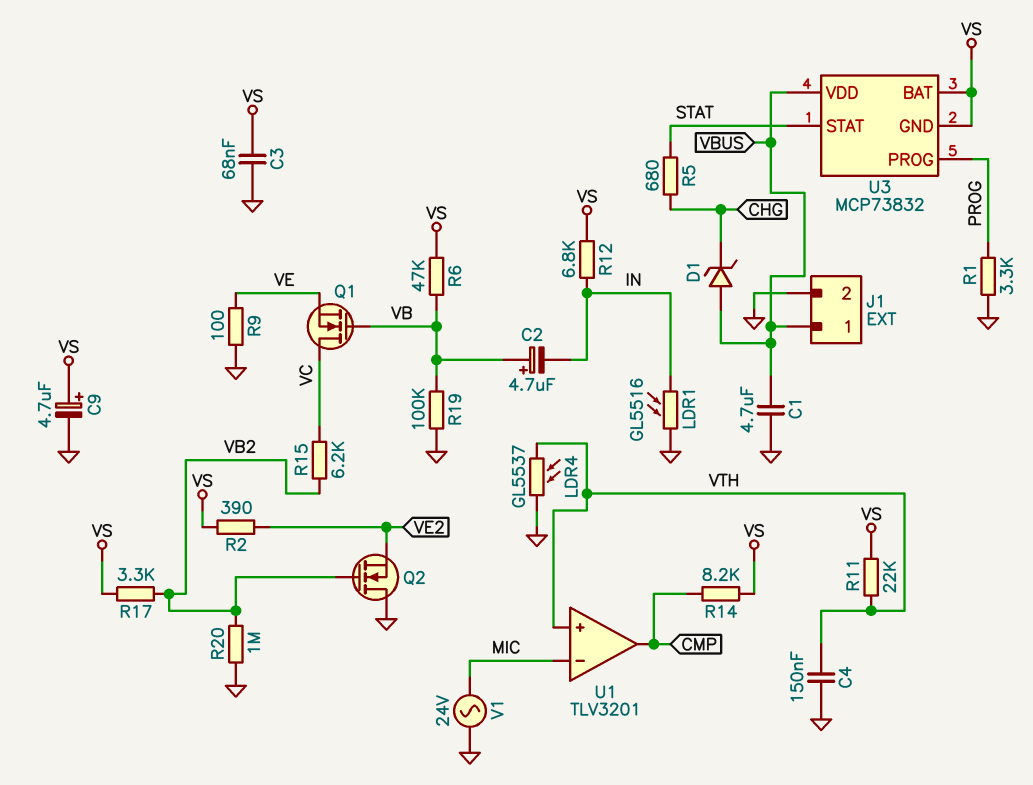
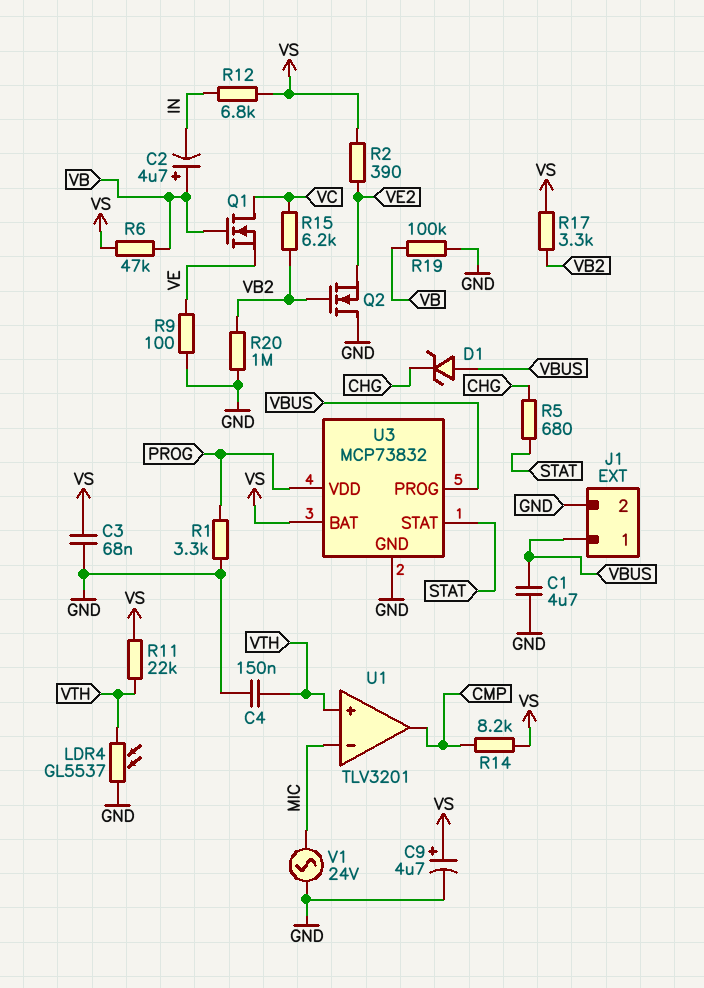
LDR1: GL5516 (GND, IN) -> none
U3 pin GND: VS -> GND
U3 pin PROG: PROG -> VBUS
U3 pin VDD: VBUS -> PROG

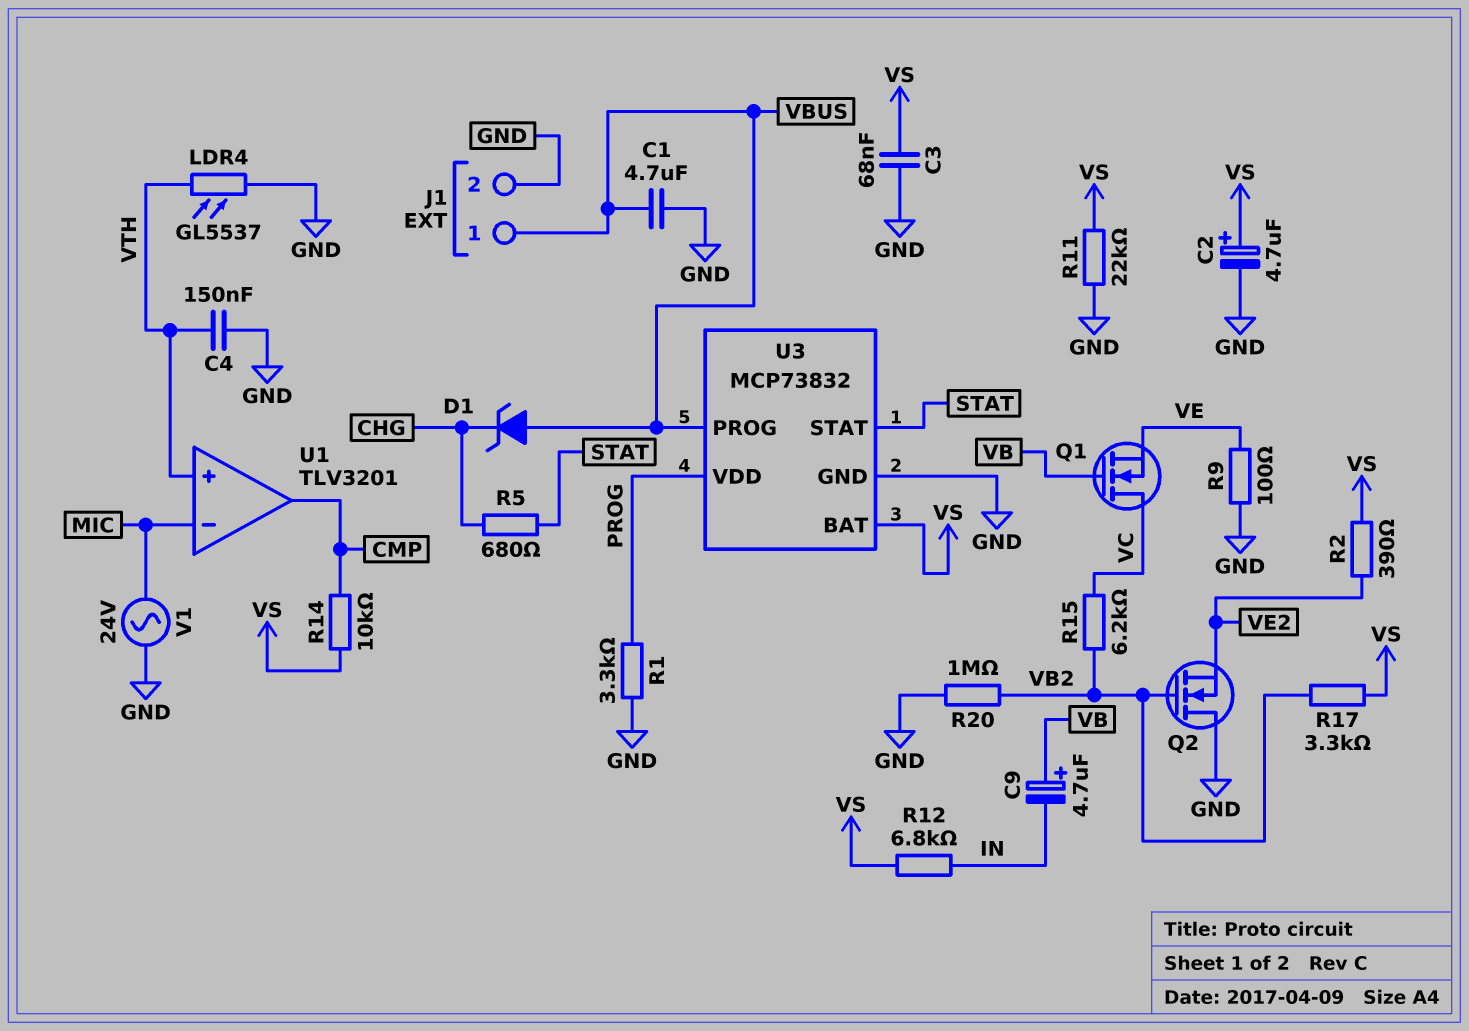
C2: 4.7uF (plus VB, minus IN) -> 4.7uF (plus VS, minus GND)
C9: 4.7uF (plus VS, minus GND) -> 4.7uF (plus VB, minus IN)
R6: 47k (VB, VS) -> none
R11: 22k (VS, VTH) -> 22k (GND, VS)
R14: 8.2k (CMP, VS) -> 10k (CMP, VS)
R19: 100k (GND, VB) -> none

